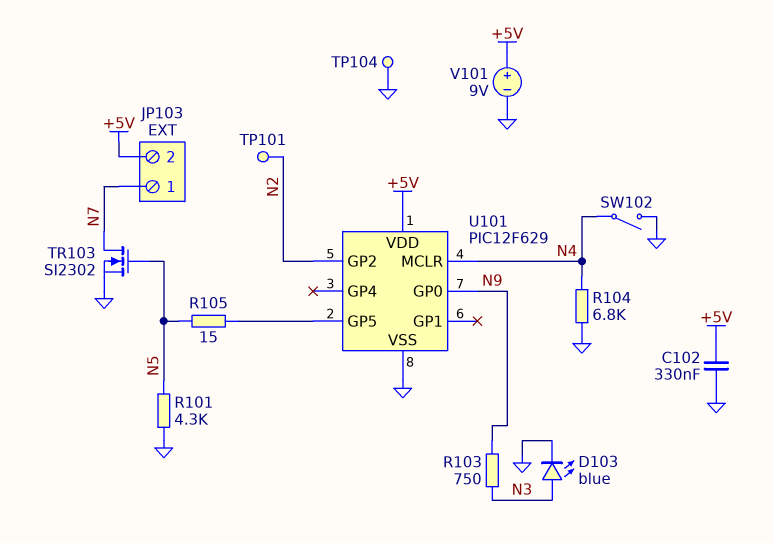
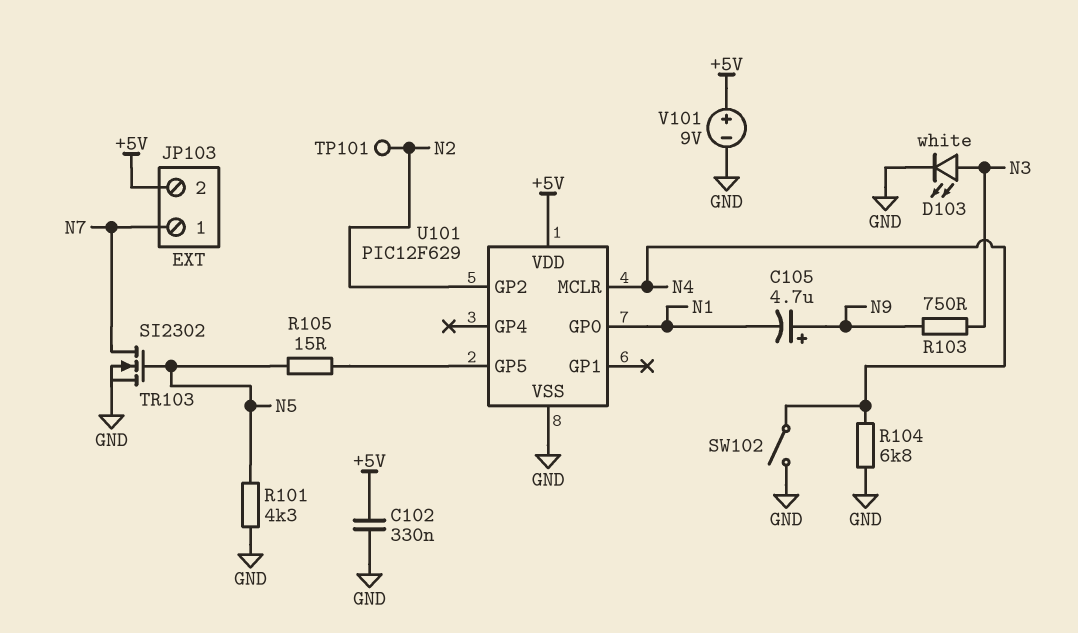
C105: none -> 4.7uF (plus N9, minus N1)
D103: LED blue (A N3, K GND) -> LED white (A N3, K GND)
TP104: test point (GND) -> none
U101 pin GP0: N9 -> N1

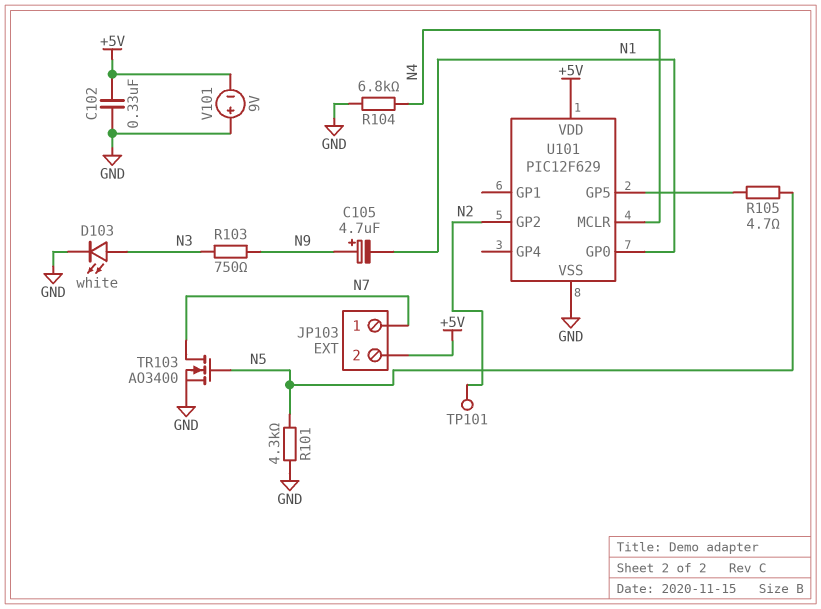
R105: 15 (N5, U101/GP5) -> 4.7 (N5, U101/GP5)
SW102: switch (GND, N4) -> none
TR103: NMOS SI2302 (G N5, D N7, S GND) -> NMOS AO3400 (G N5, D N7, S GND)
V101: 9V (plus +5V, minus GND) -> 9V (plus GND, minus +5V)

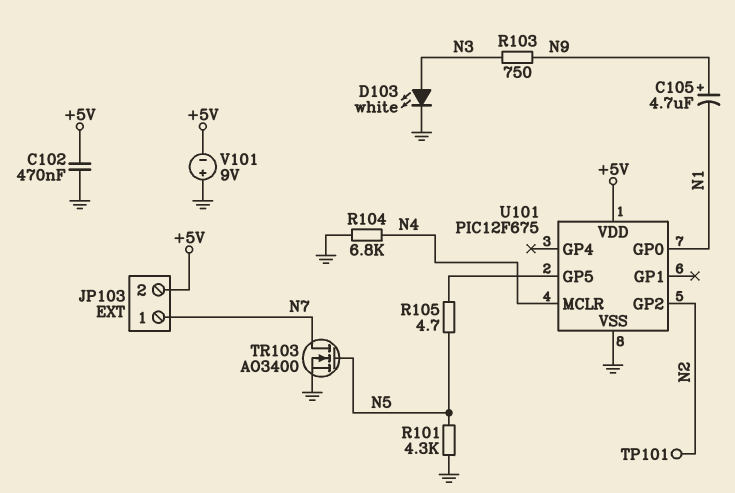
C102: 330nF (+5V, GND) -> 470nF (+5V, GND)
U101: PIC12F629 -> PIC12F675

